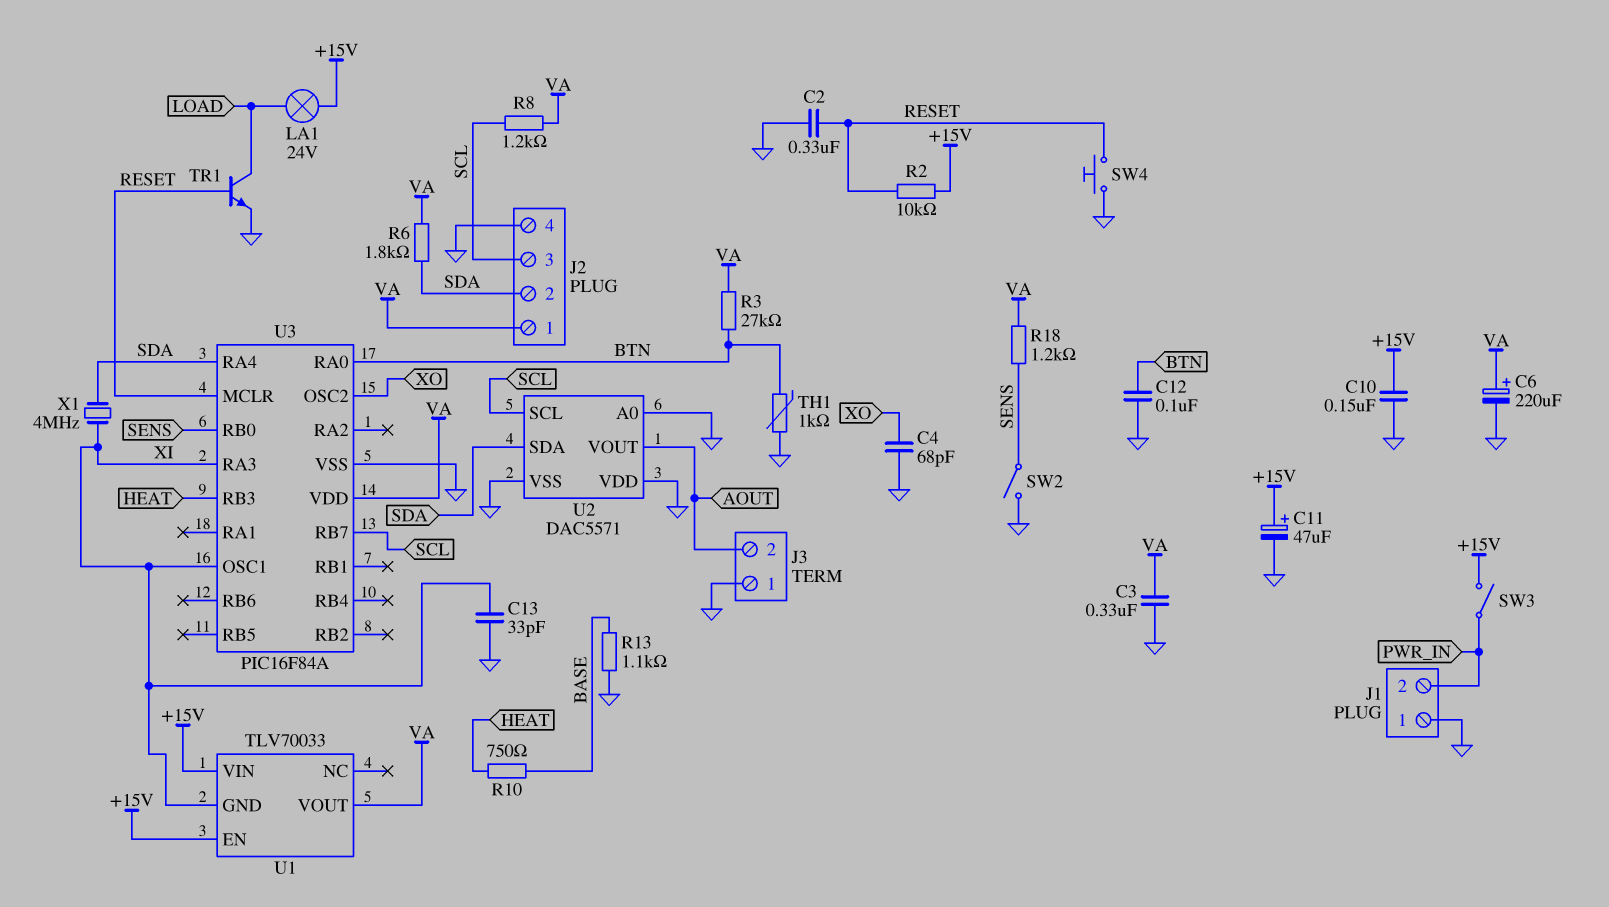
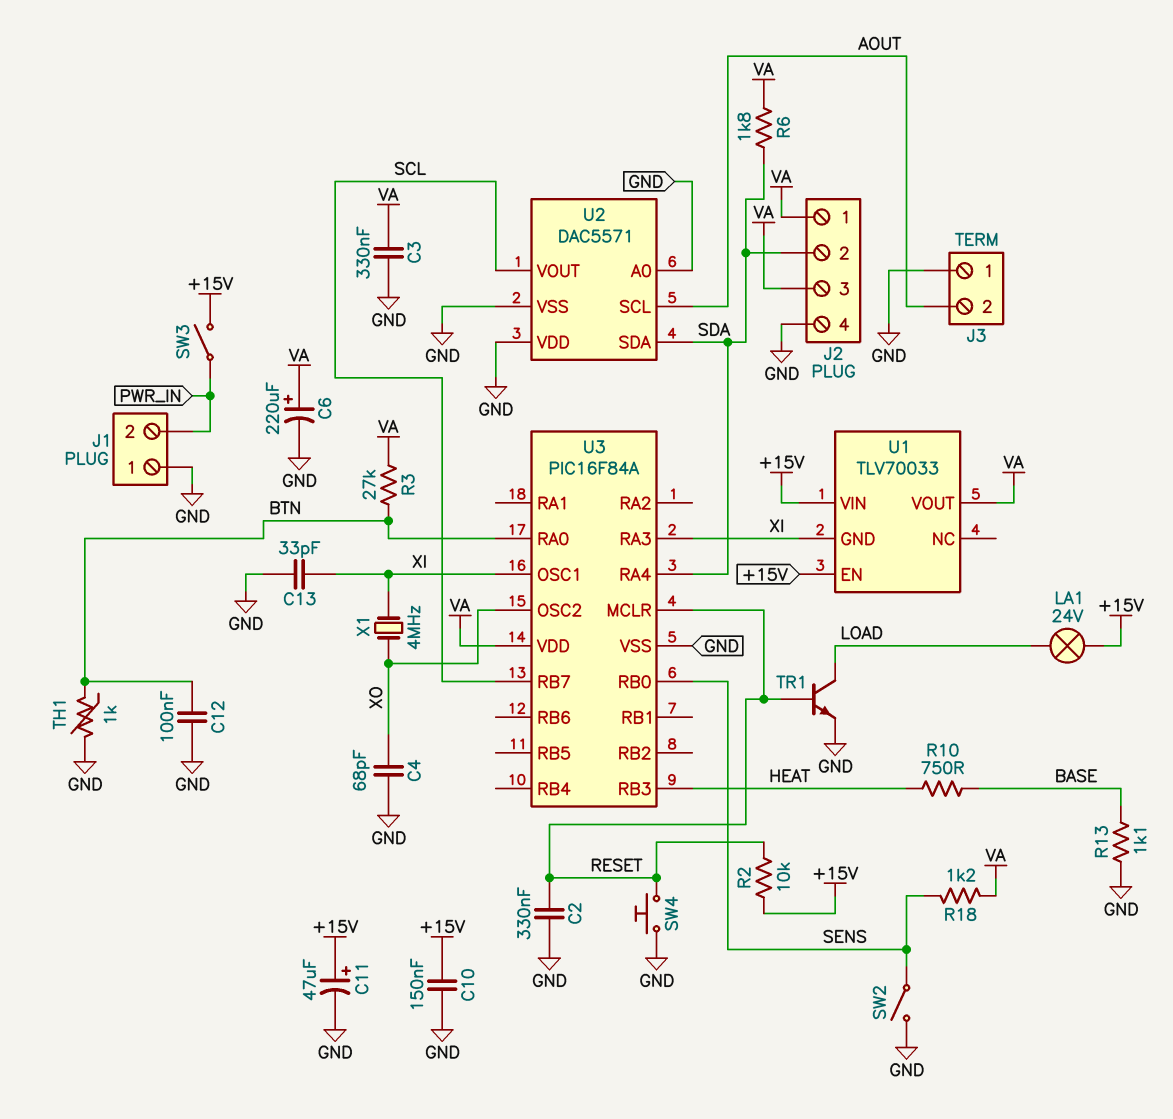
J2 pin 3: SCL -> VA
R8: 1.2k (SCL, VA) -> none
U2 pin SCL: SCL -> AOUT
U2 pin VOUT: AOUT -> SCL
X1: 4MHz (SDA, XI) -> 4MHz (XI, XO)

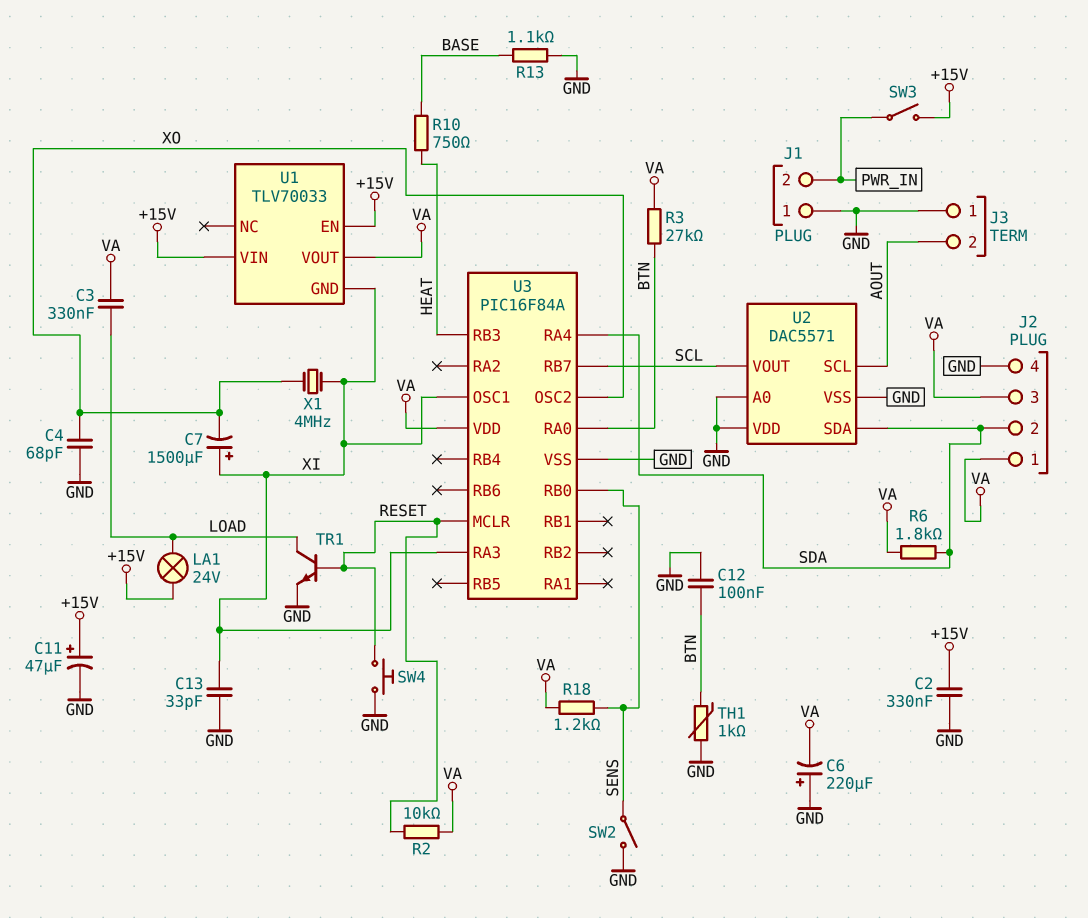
C2: 330nF (GND, RESET) -> 330nF (+15V, GND)
C3: 330nF (GND, VA) -> 330nF (LOAD, VA)
C6: 220uF (plus VA, minus GND) -> 220uF (plus GND, minus VA)
C7: none -> 1500uF (plus XI, minus XO)
C10: 150nF (+15V, GND) -> none
R2: 10k (+15V, RESET) -> 10k (RESET, VA)

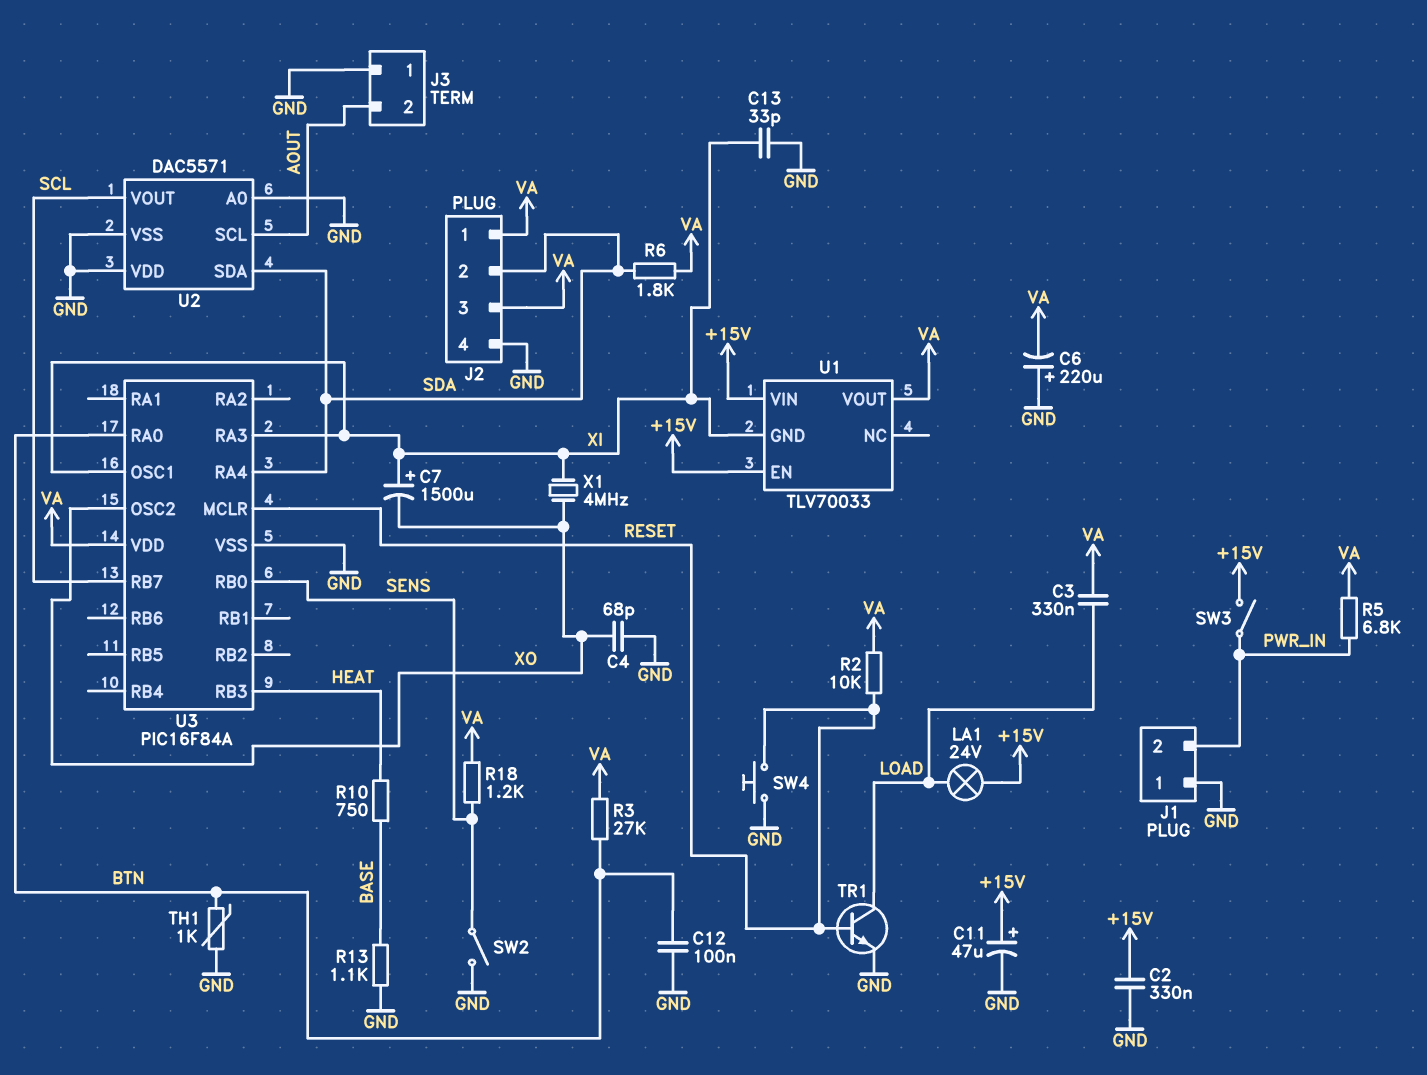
R5: none -> 6.8k (PWR_IN, VA)

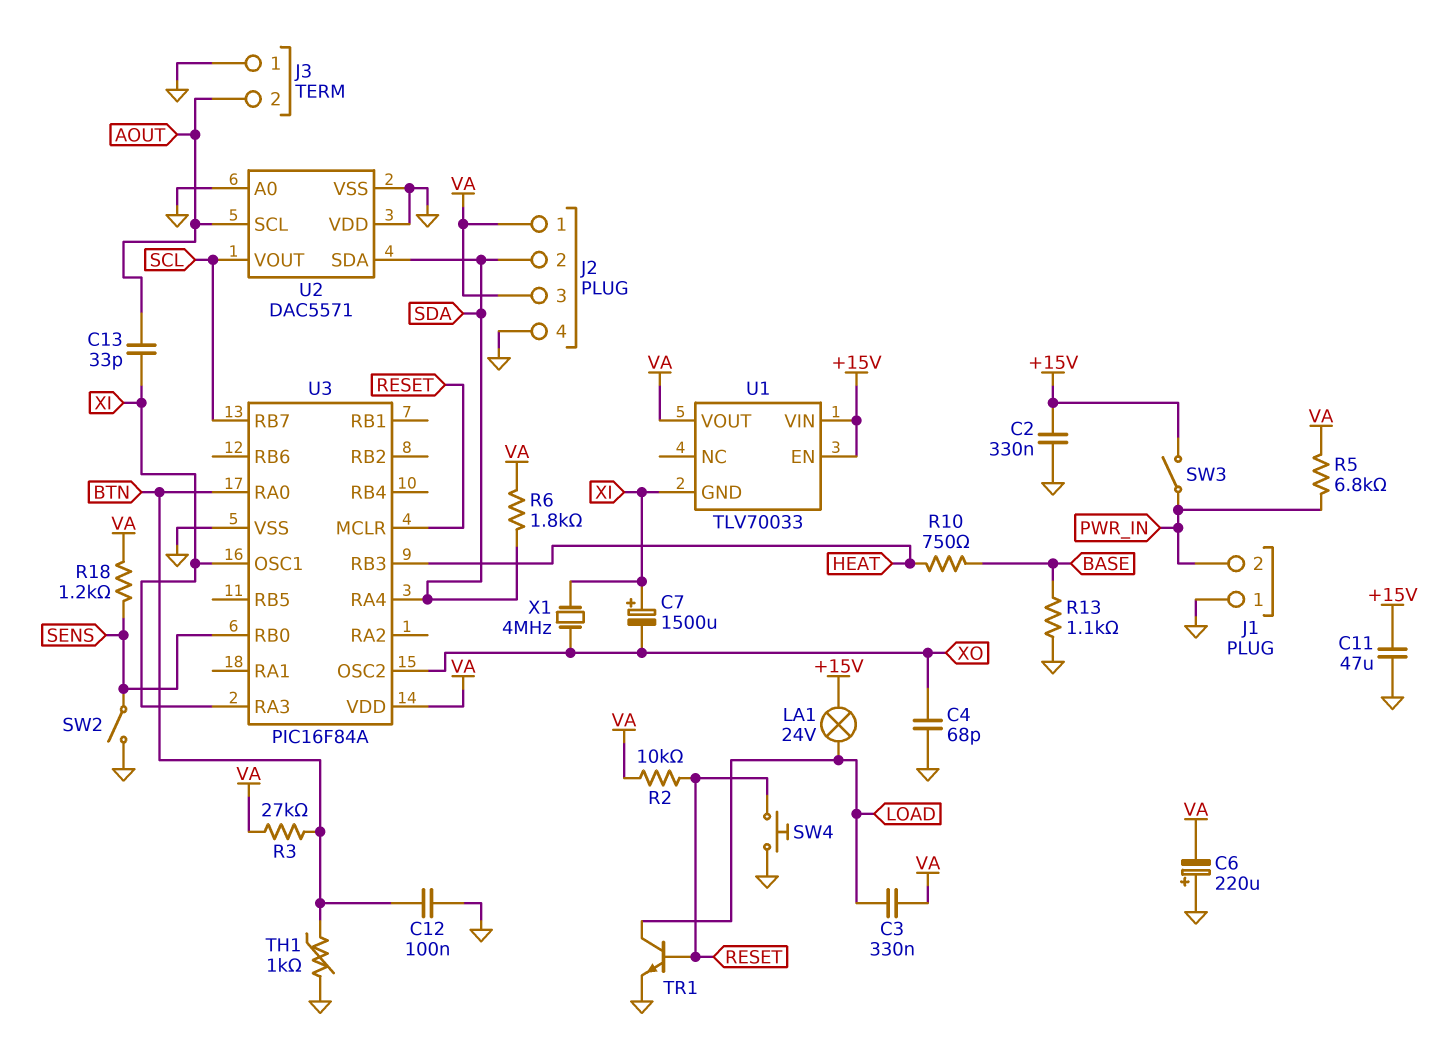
C11: 47uF (plus +15V, minus GND) -> 47uF (+15V, GND)
C13: 33pF (GND, XI) -> 33pF (AOUT, XI)

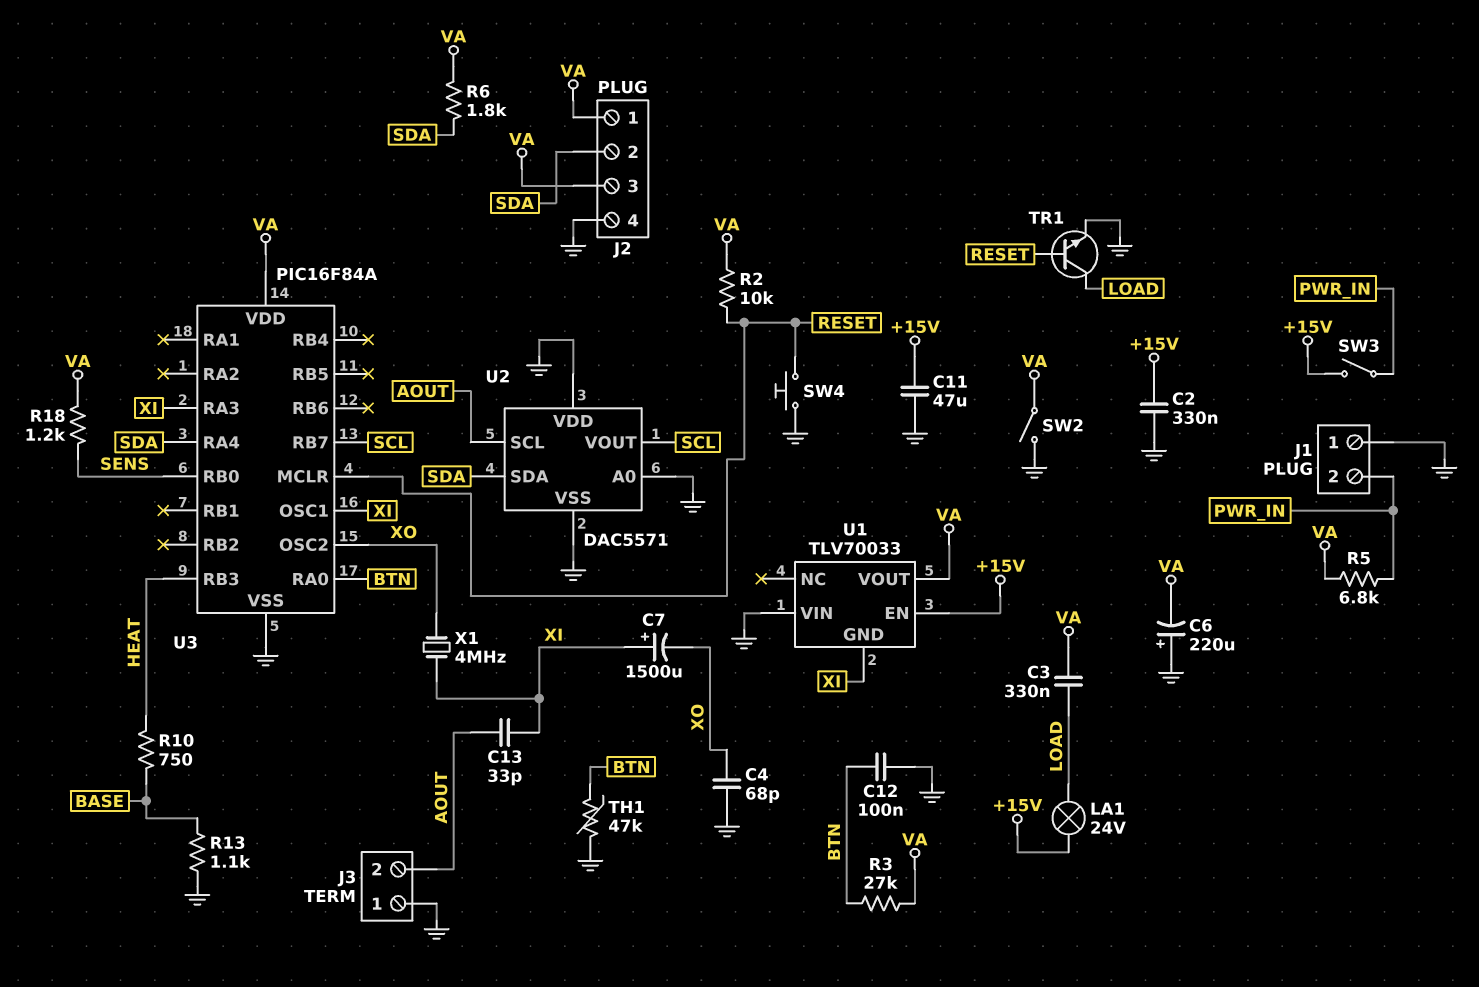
SW2: switch (GND, SENS) -> switch (GND, VA)
TH1: 1k (BTN, GND) -> 47k (BTN, GND)
U1 pin VIN: +15V -> GND

